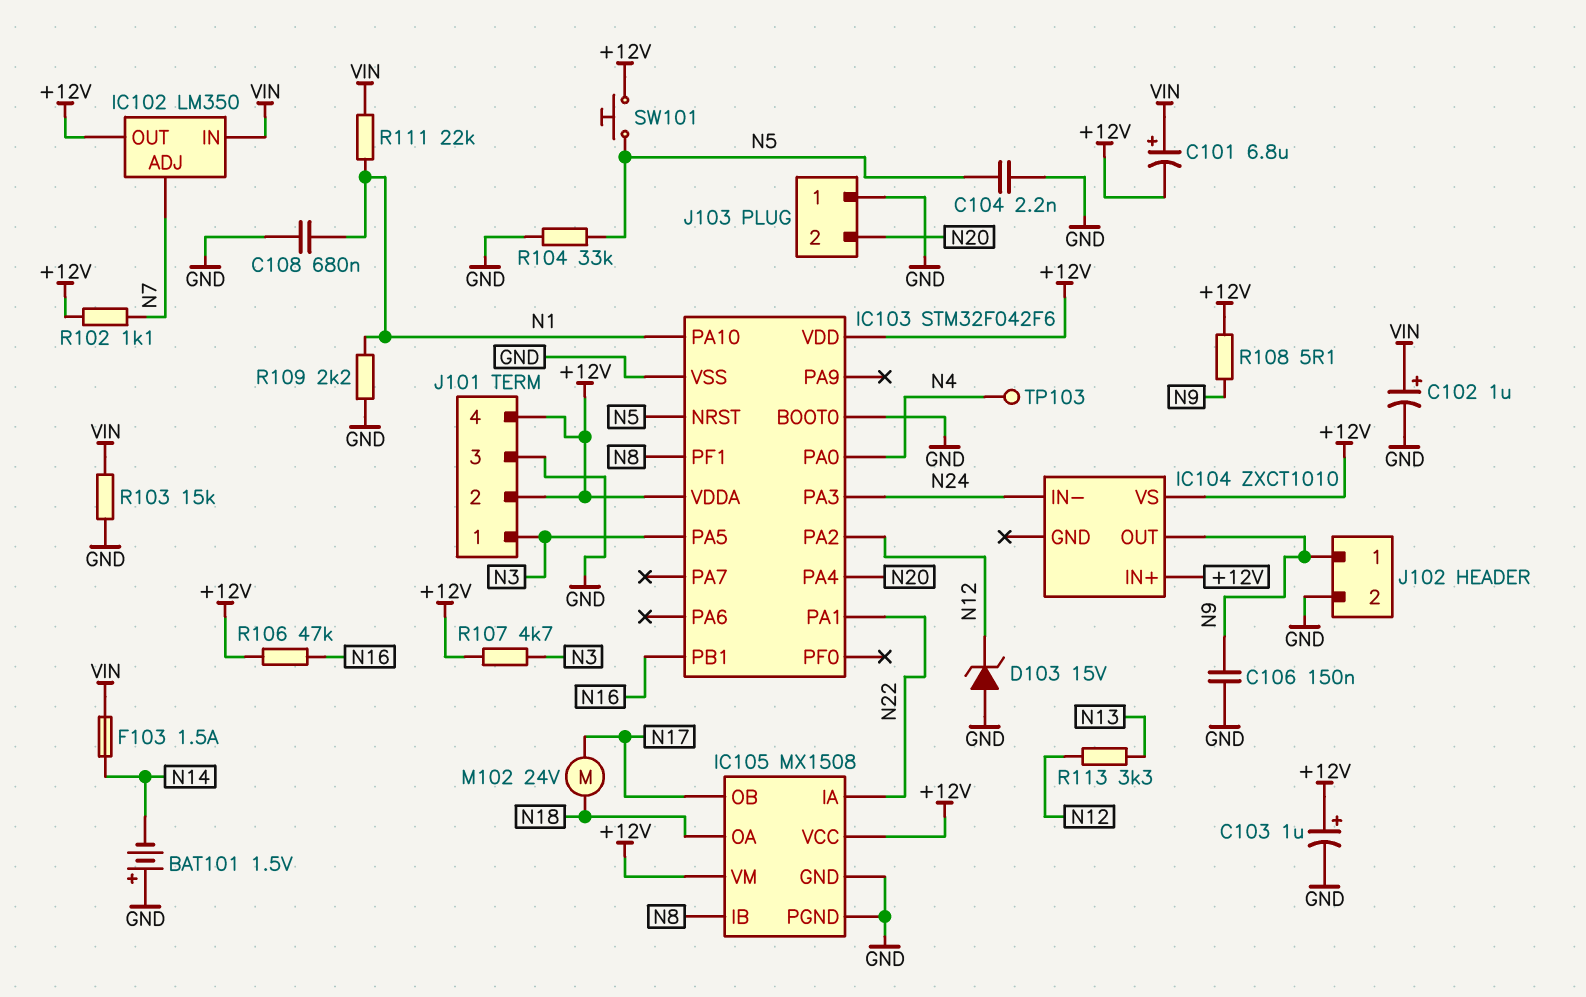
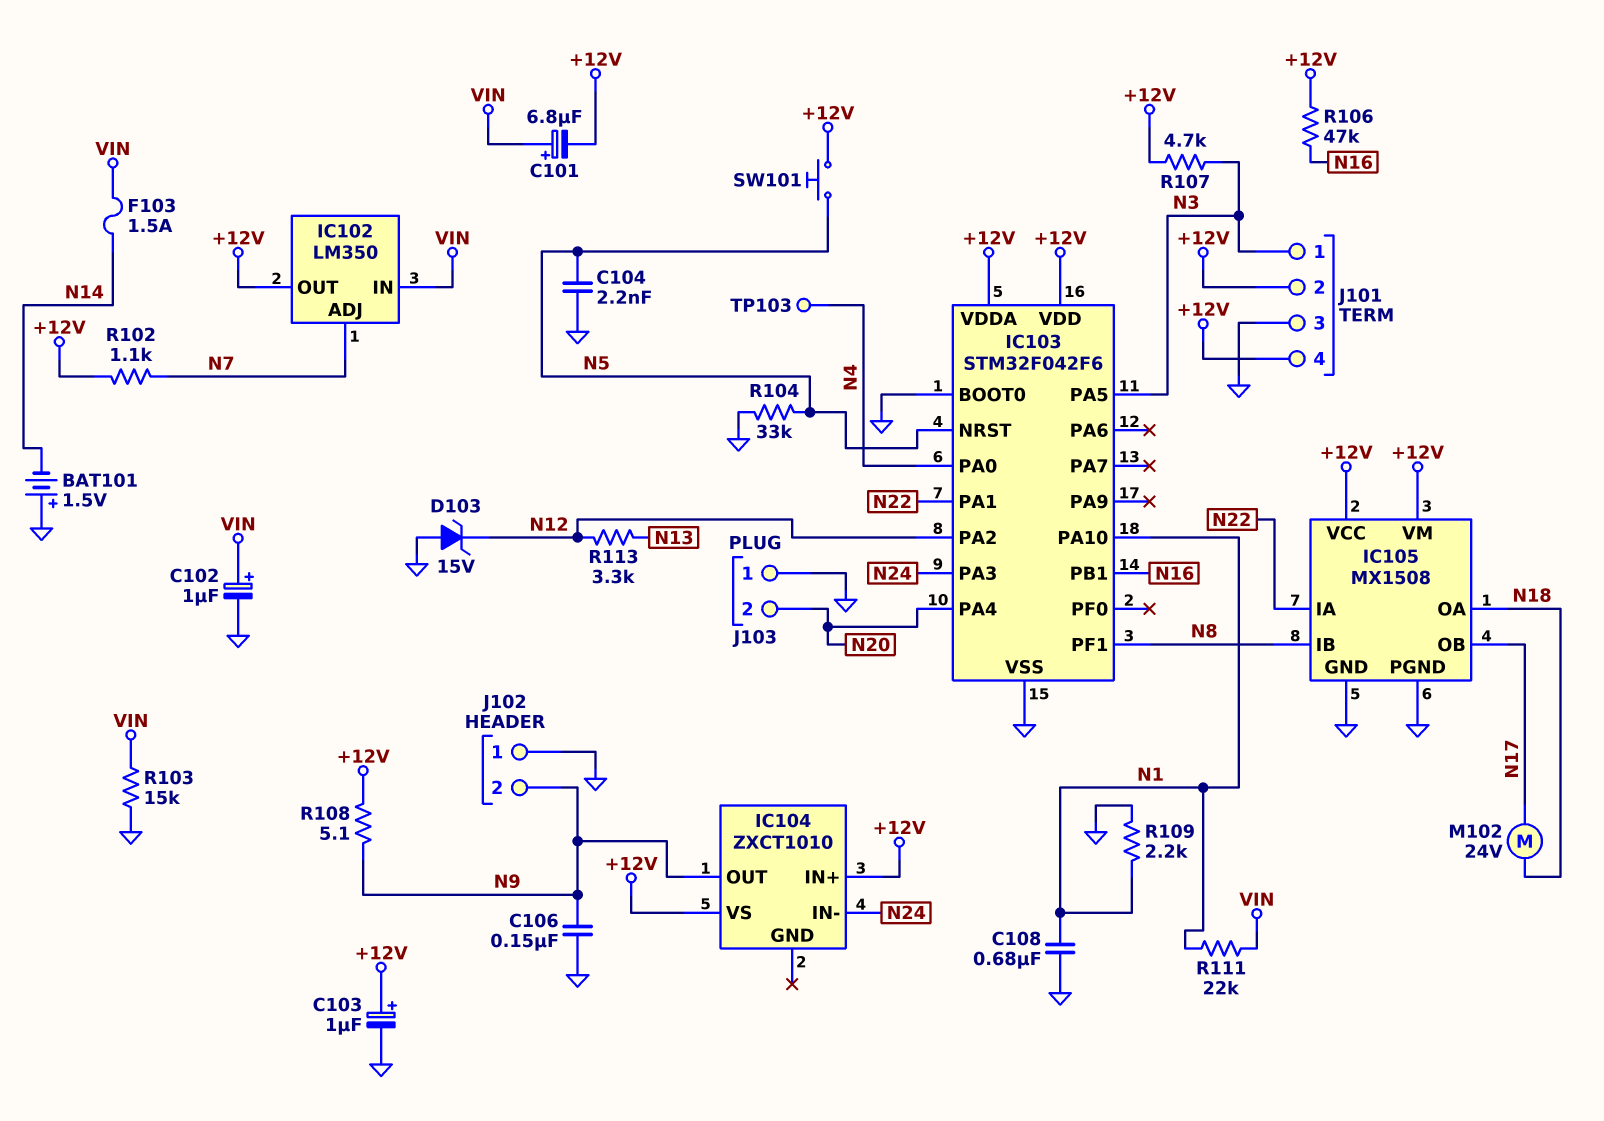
J102 pin 1: N9 -> GND
J102 pin 2: GND -> N9

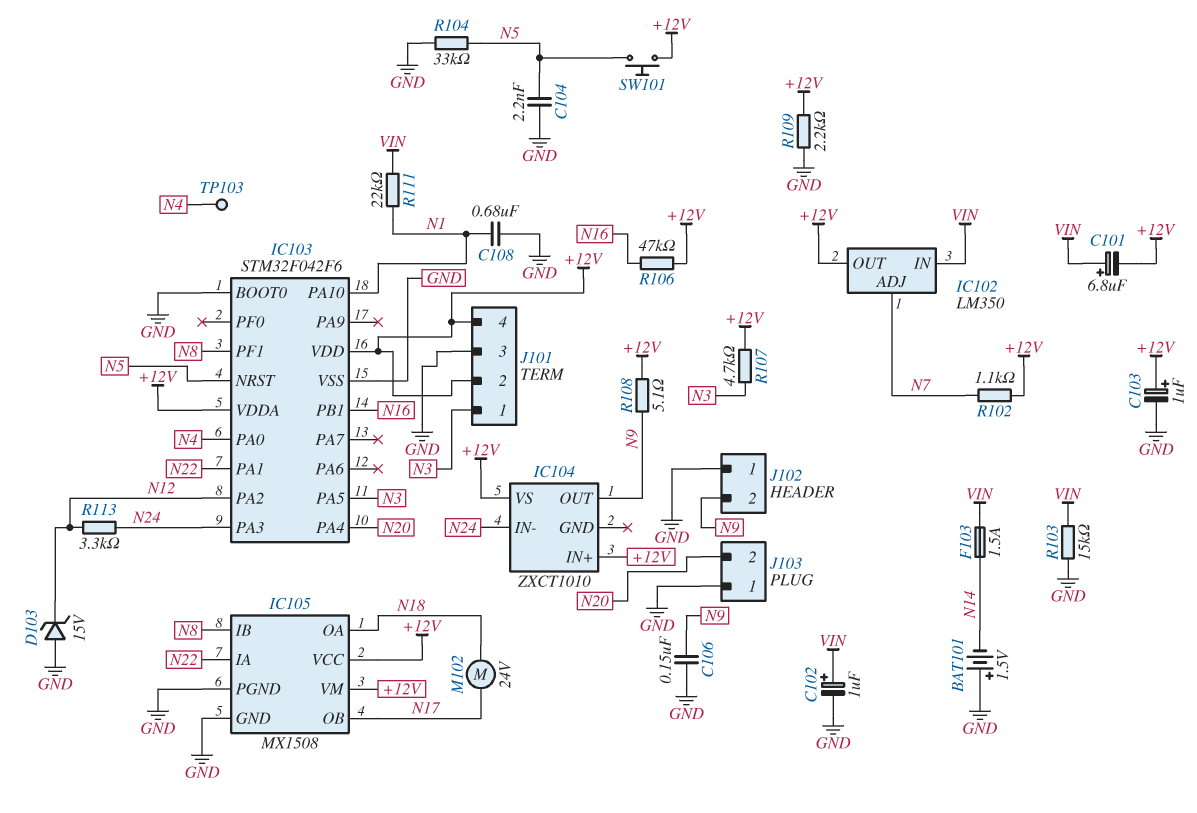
R109: 2.2k (GND, N1) -> 2.2k (+12V, GND)
R113: 3.3k (N12, N13) -> 3.3k (N12, N24)

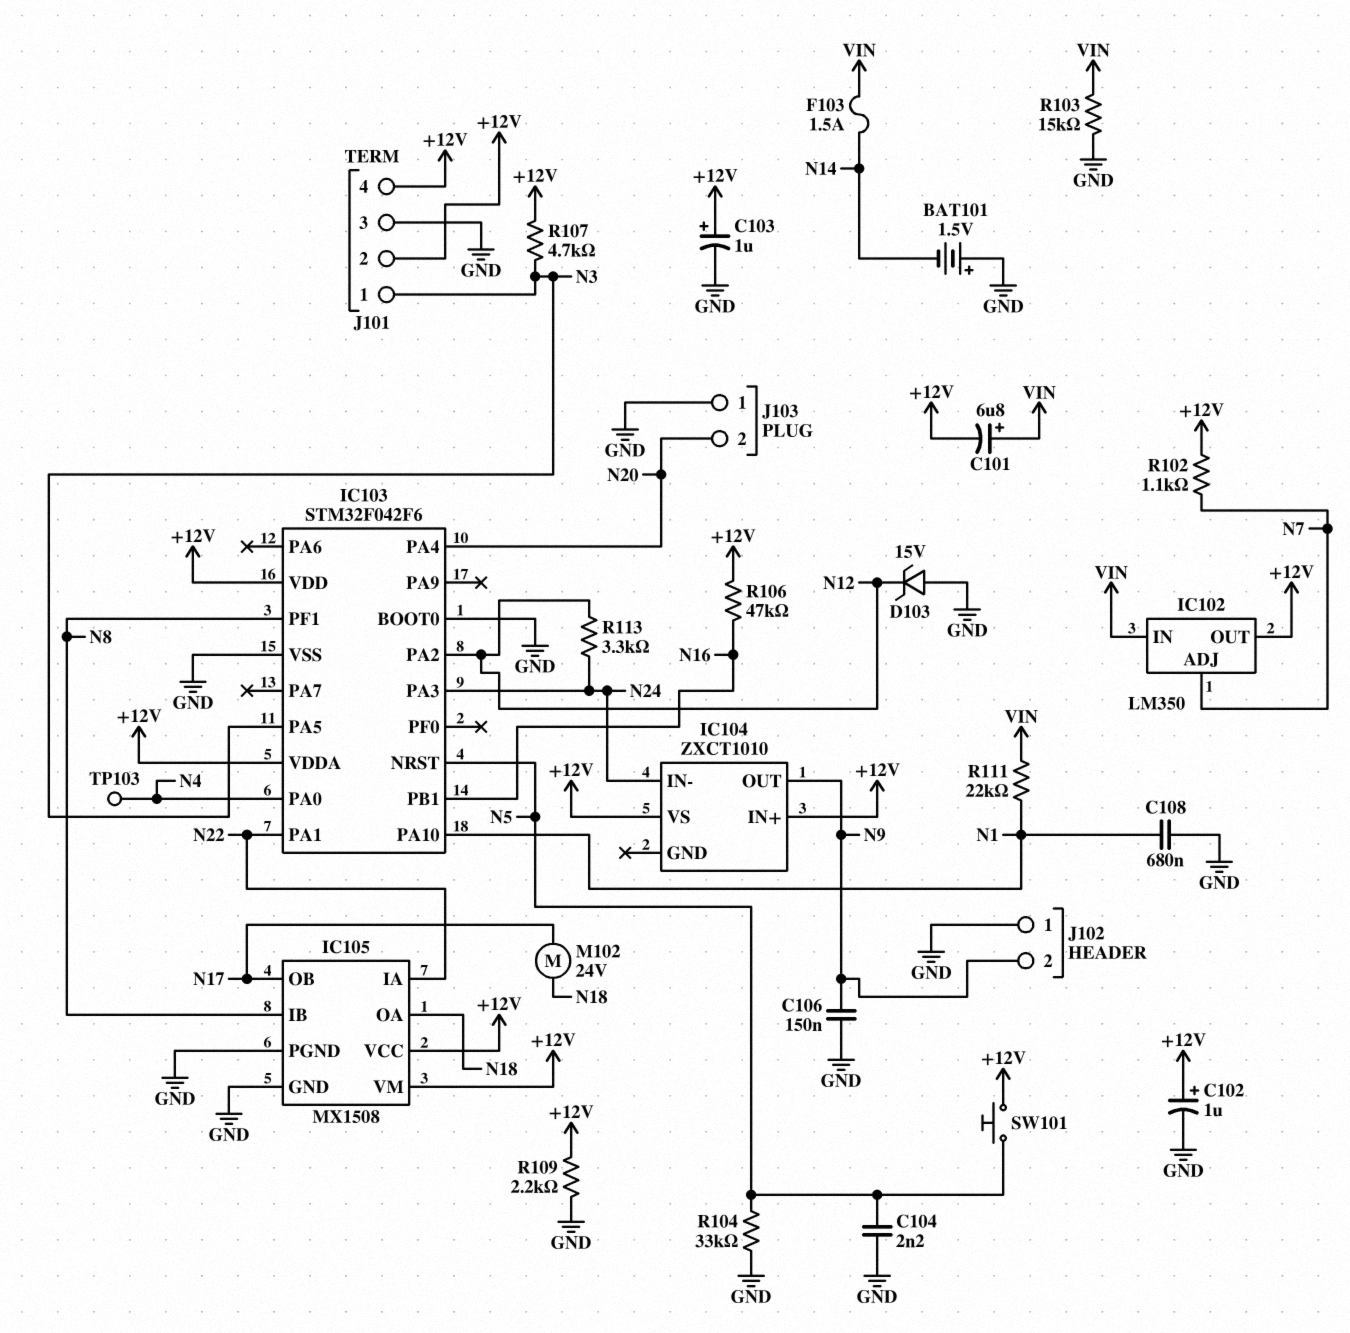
C102: 1uF (plus VIN, minus GND) -> 1uF (plus +12V, minus GND)
R108: 5.1 (+12V, N9) -> none

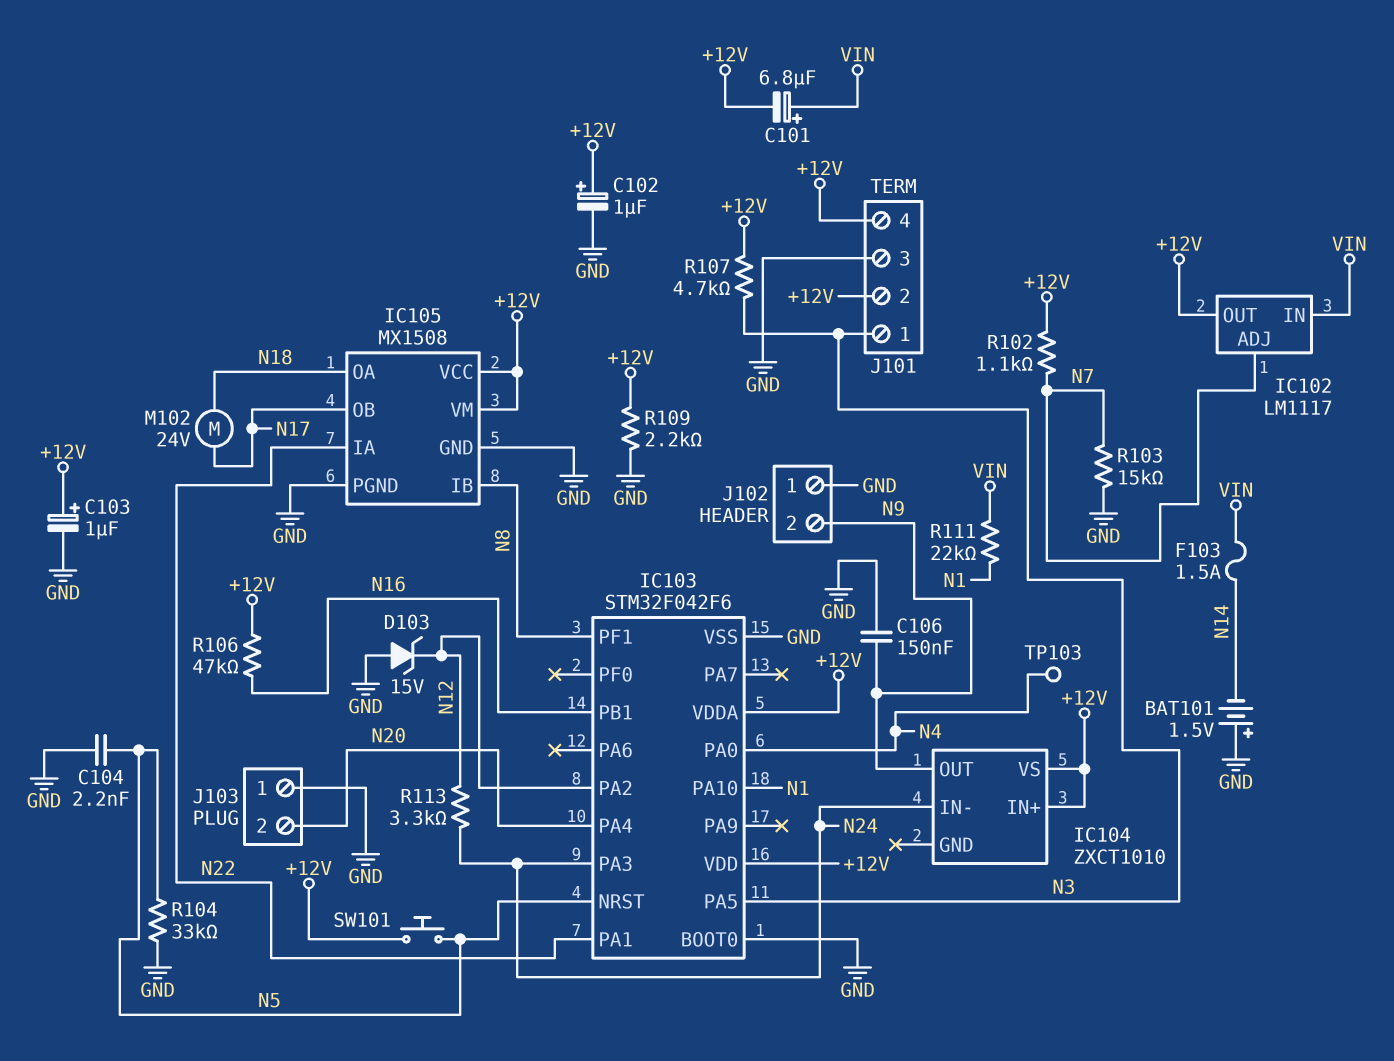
C108: 680nF (GND, N1) -> none
IC102: LM350 -> LM1117
R103: 15k (GND, VIN) -> 15k (GND, N7)

